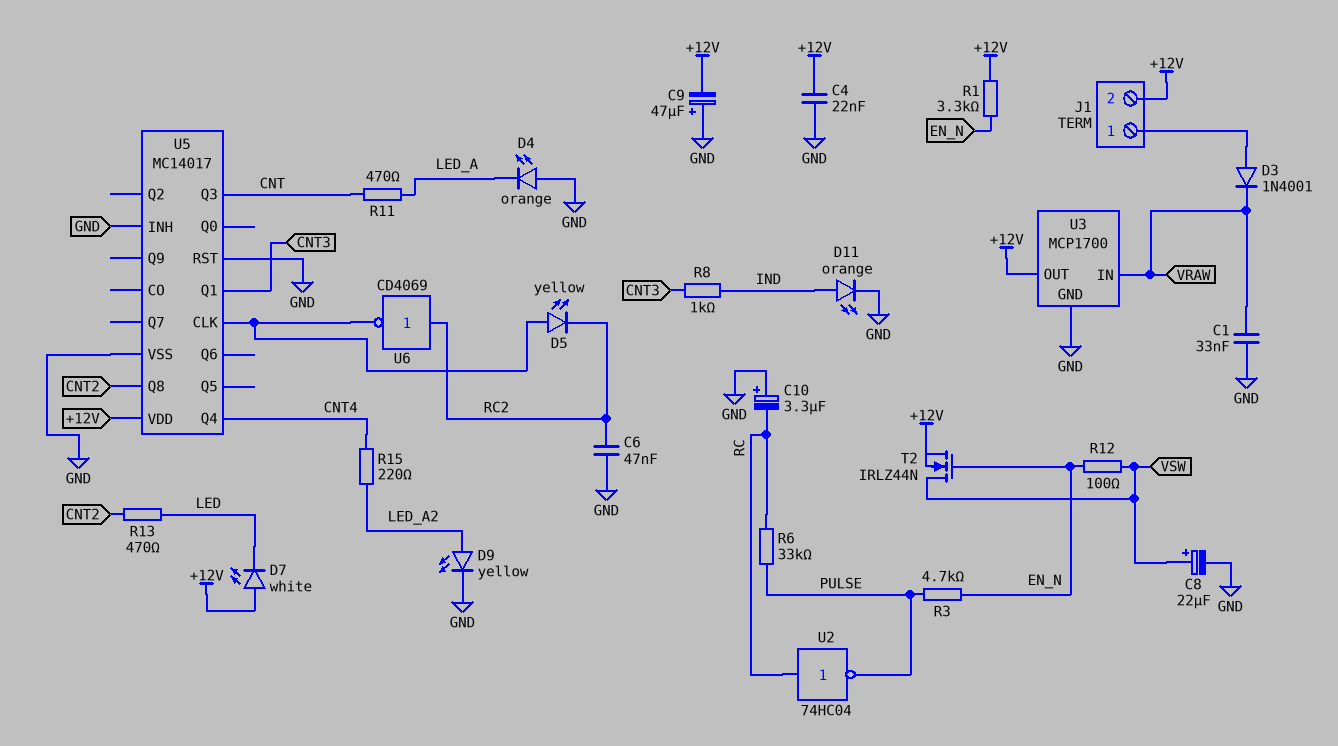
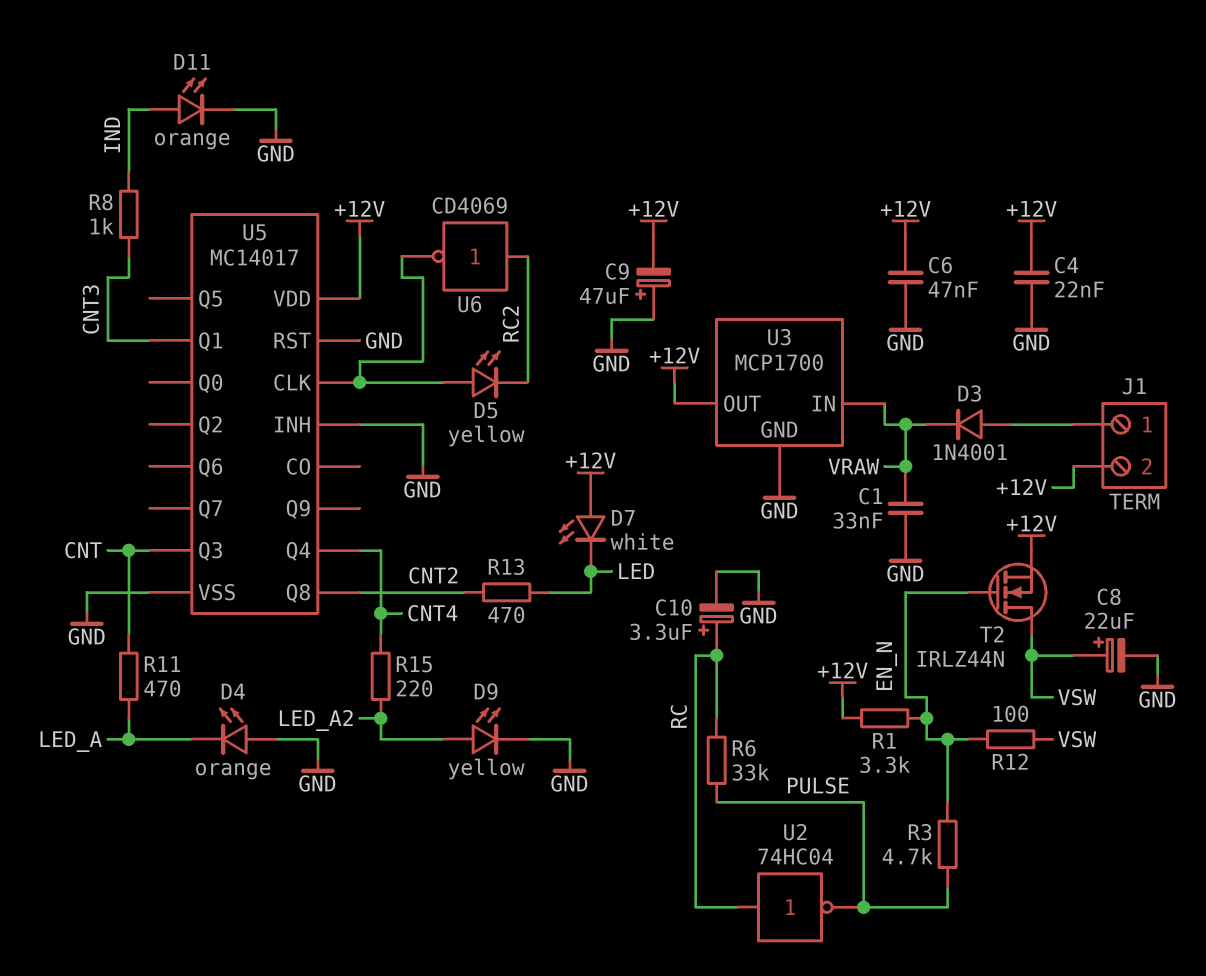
C6: 47nF (GND, RC2) -> 47nF (+12V, GND)
C10: 3.3uF (plus GND, minus RC) -> 3.3uF (plus RC, minus GND)

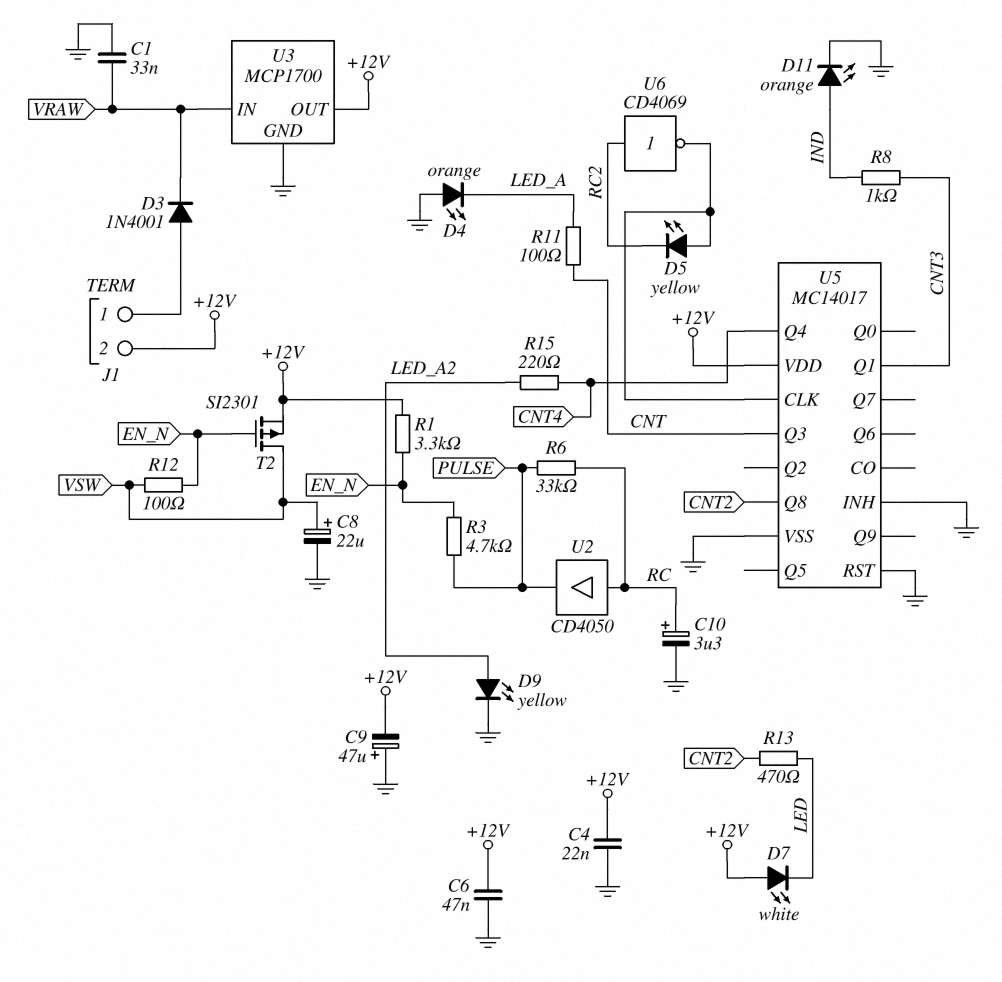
R11: 470 (CNT, LED_A) -> 100 (CNT, LED_A)
T2: NMOS IRLZ44N (G EN_N, D VSW, S +12V) -> PMOS SI2301 (G EN_N, D VSW, S +12V)
U2: NOT 74HC04 (in RC, out PULSE) -> buffer CD4050 (in RC, out PULSE)

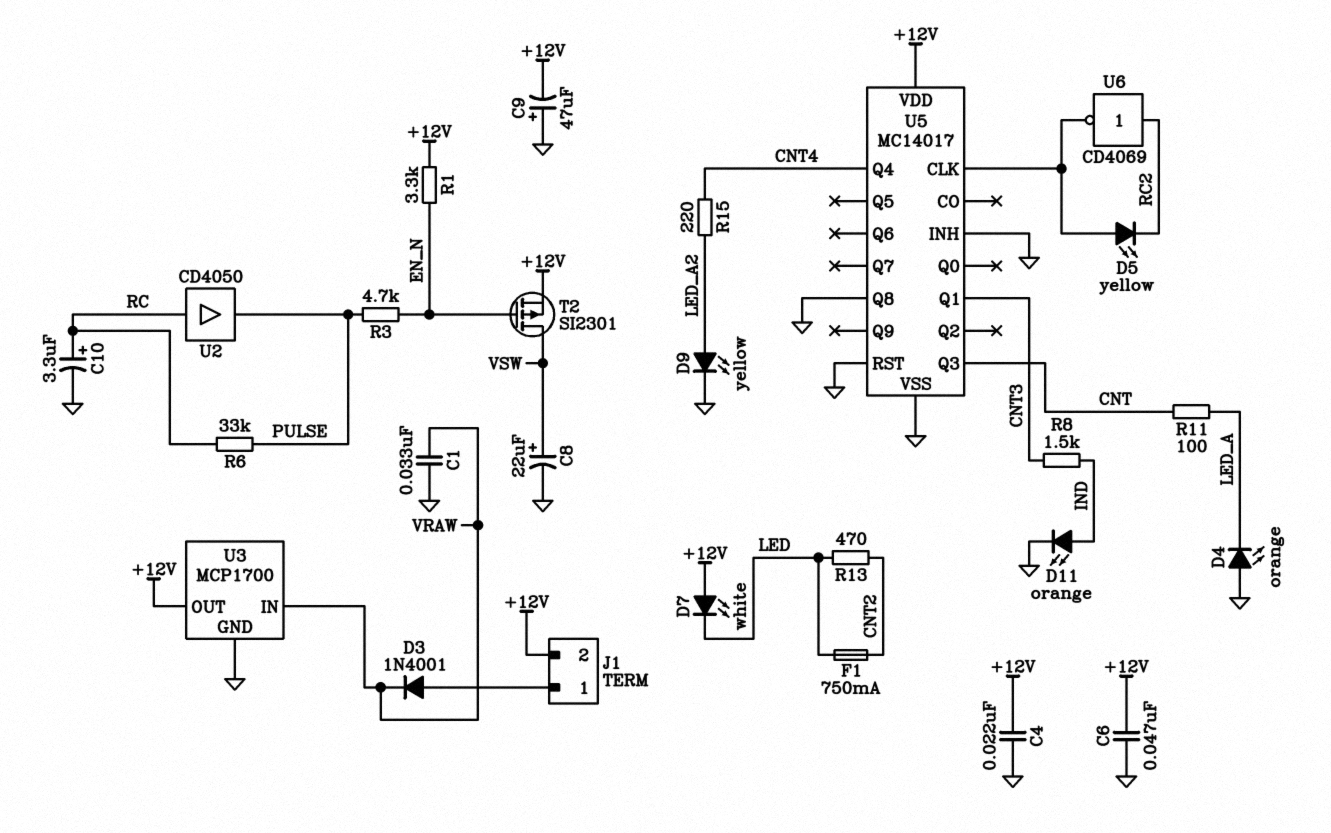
F1: none -> 750mA (CNT2, LED)
R8: 1k (CNT3, IND) -> 1.5k (CNT3, IND)
R12: 100 (EN_N, VSW) -> none
U5 pin Q8: CNT2 -> GND

